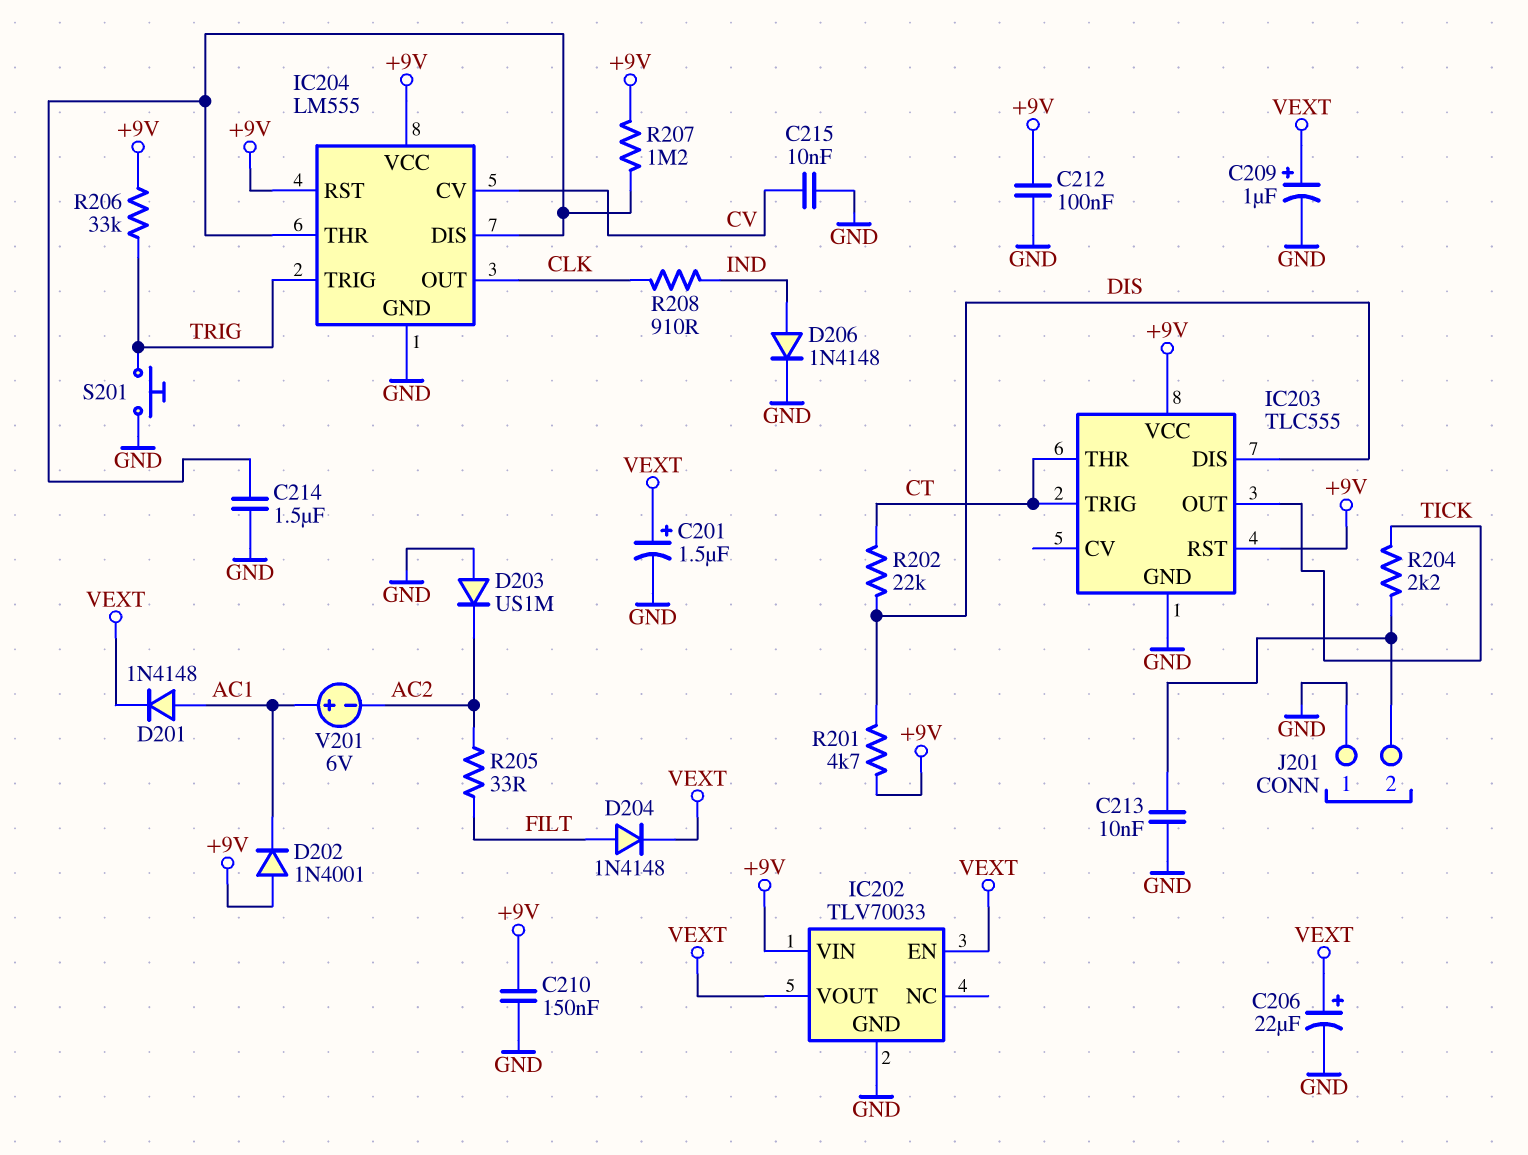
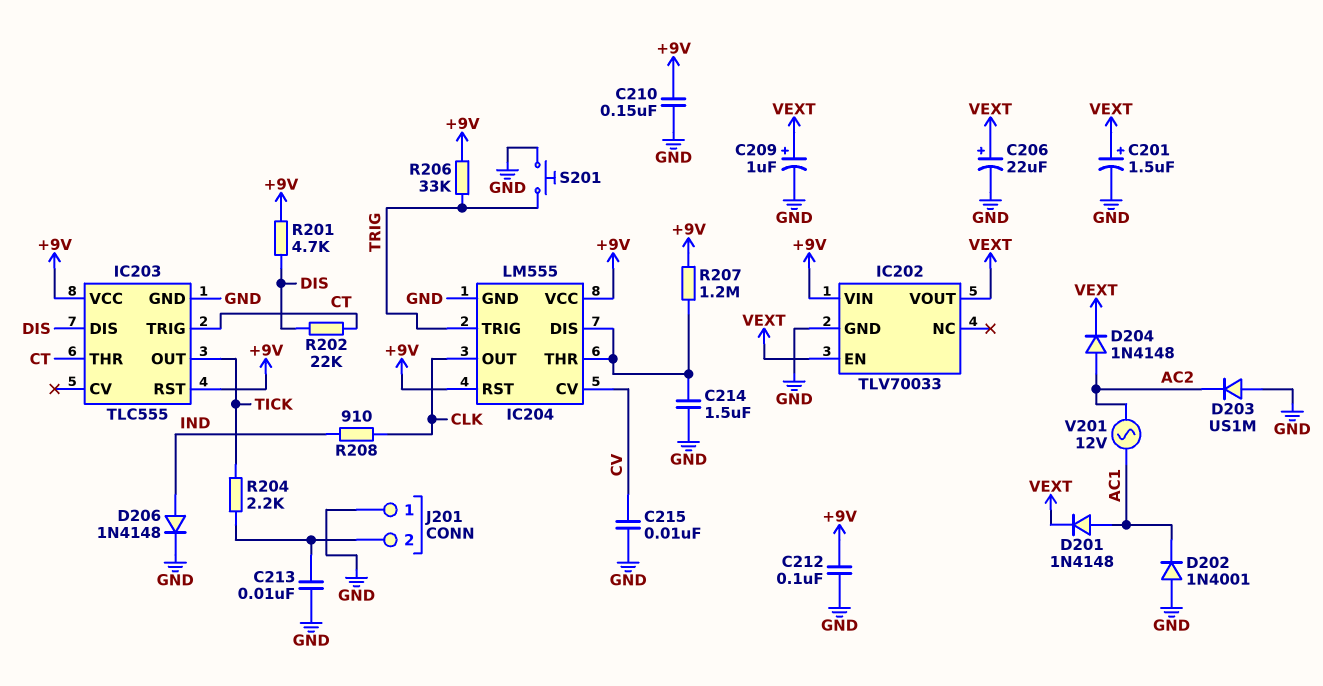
D202: diode 1N4001 (A +9V, K AC1) -> diode 1N4001 (A GND, K AC1)
D204: diode 1N4148 (A FILT, K VEXT) -> diode 1N4148 (A AC2, K VEXT)
R205: 33 (AC2, FILT) -> none
V201: 6V (plus AC1, minus AC2) -> AC 12V (AC1, AC2)

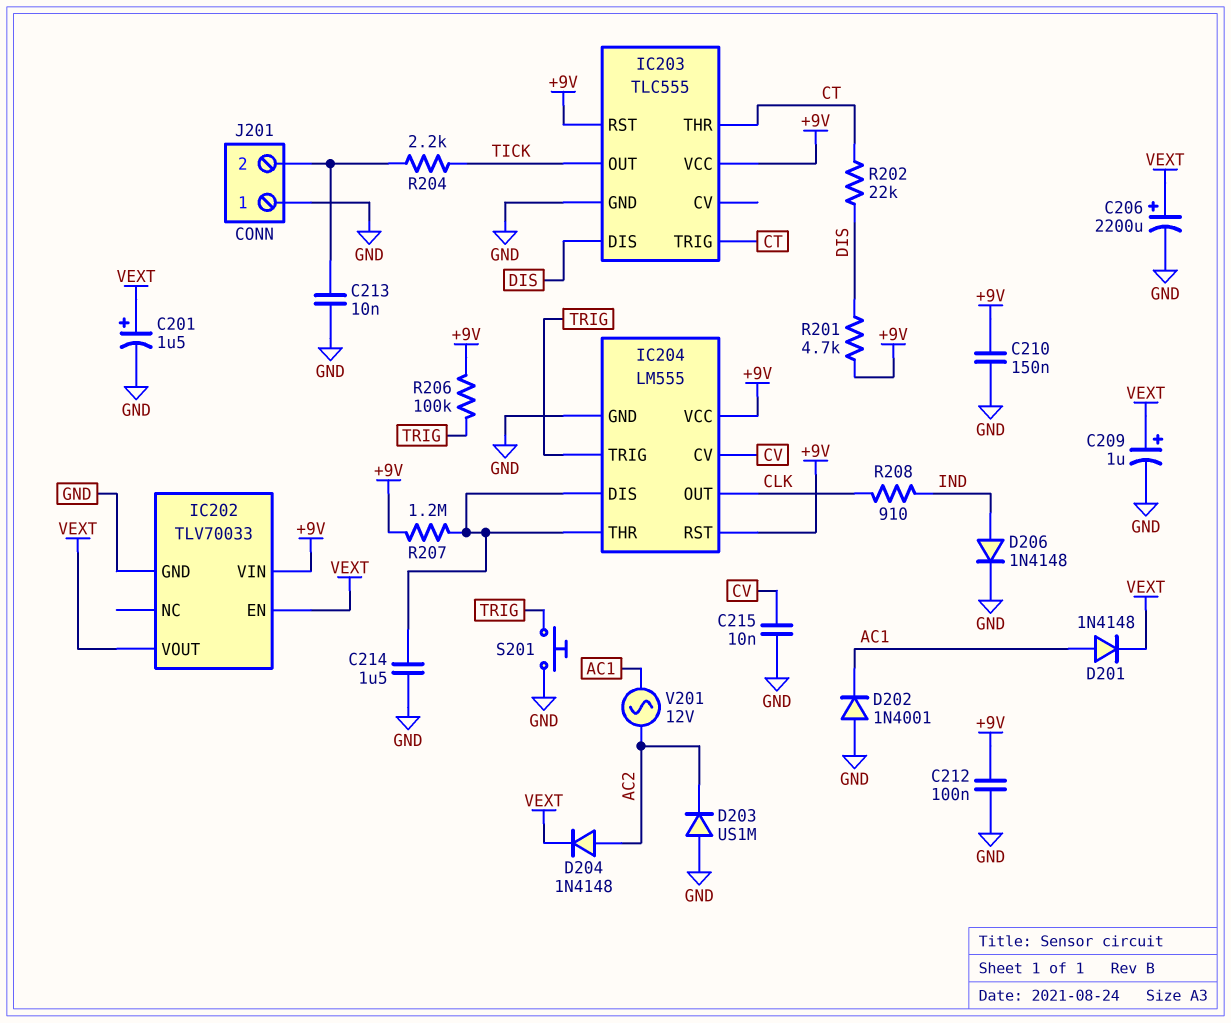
C206: 22uF (plus VEXT, minus GND) -> 2200uF (plus VEXT, minus GND)
R206: 33k (+9V, TRIG) -> 100k (+9V, TRIG)

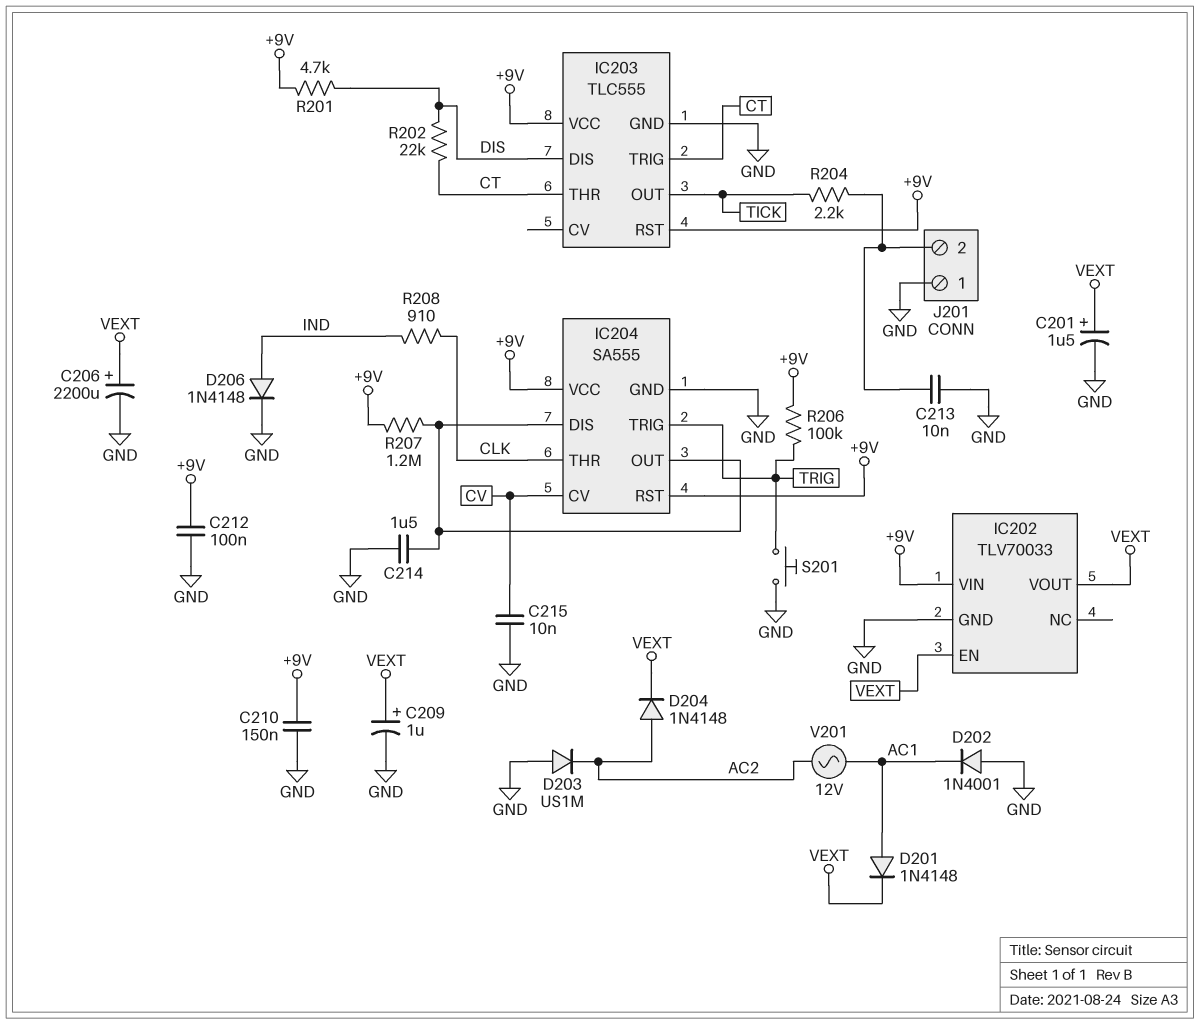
IC204: LM555 -> SA555
IC204 pin OUT: CLK -> IC204/DIS
IC204 pin THR: IC204/DIS -> CLK

